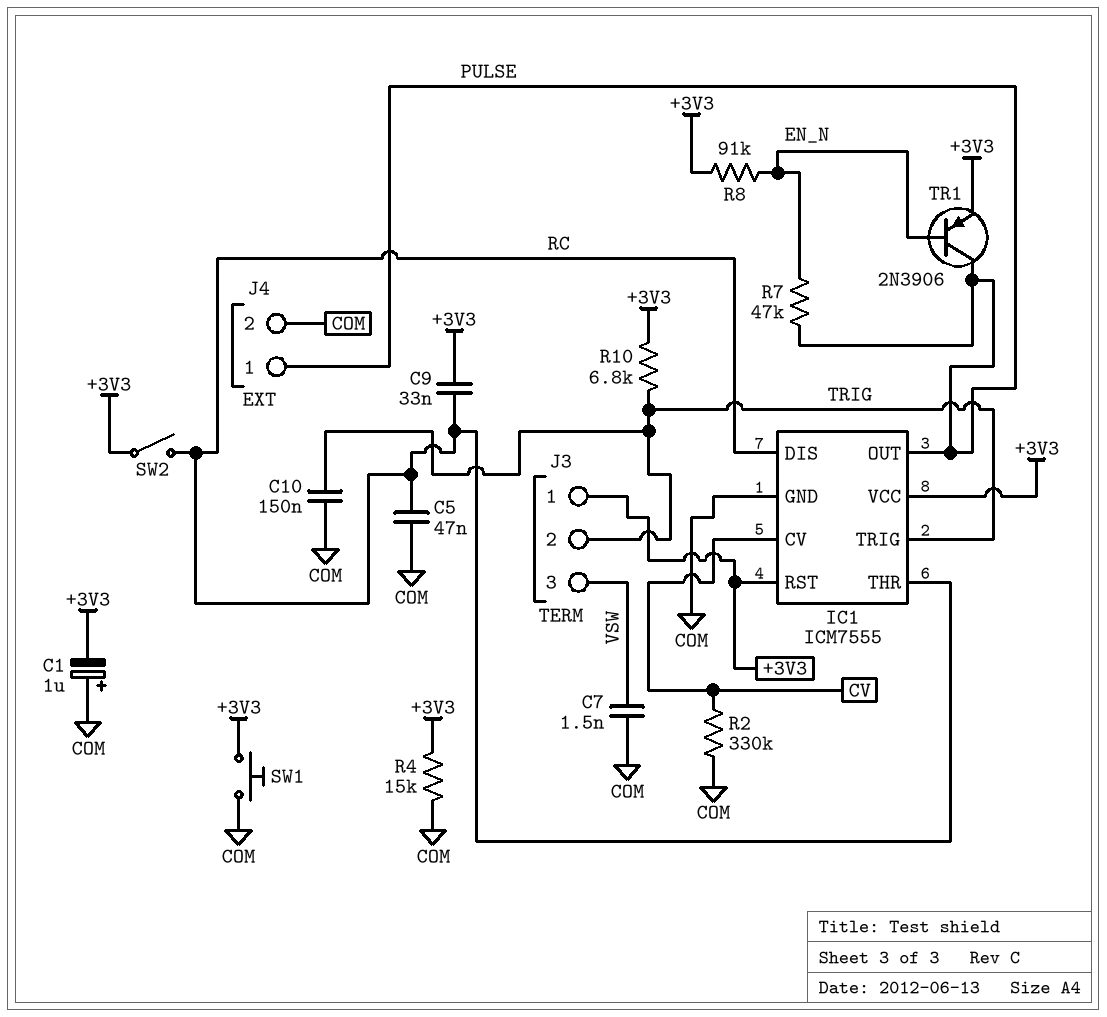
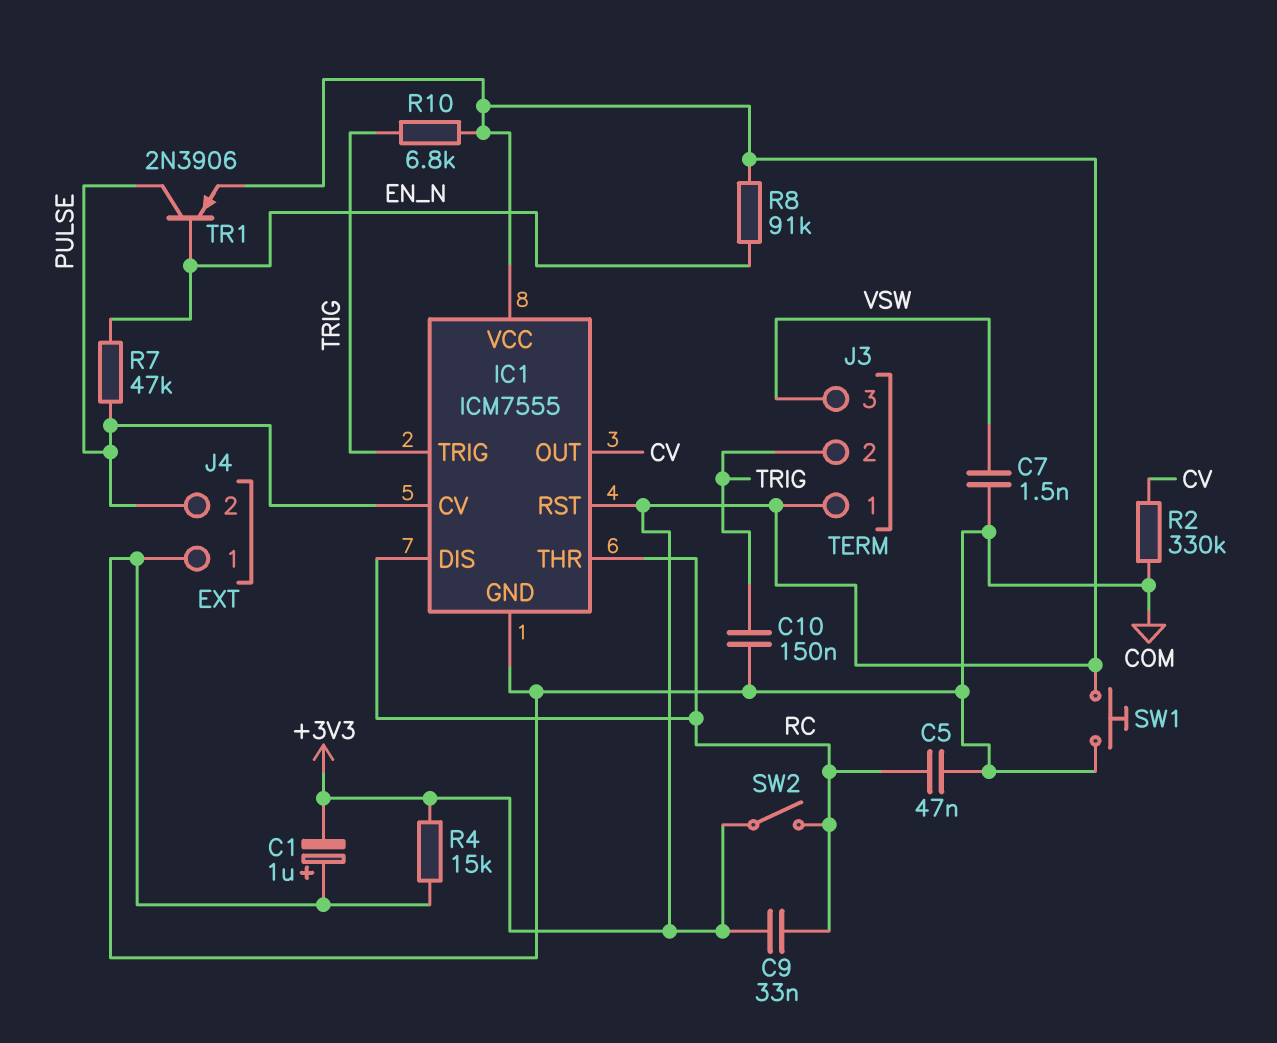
IC1 pin CV: CV -> PULSE
IC1 pin OUT: PULSE -> CV
J4 pin 1: PULSE -> COM
J4 pin 2: COM -> PULSE

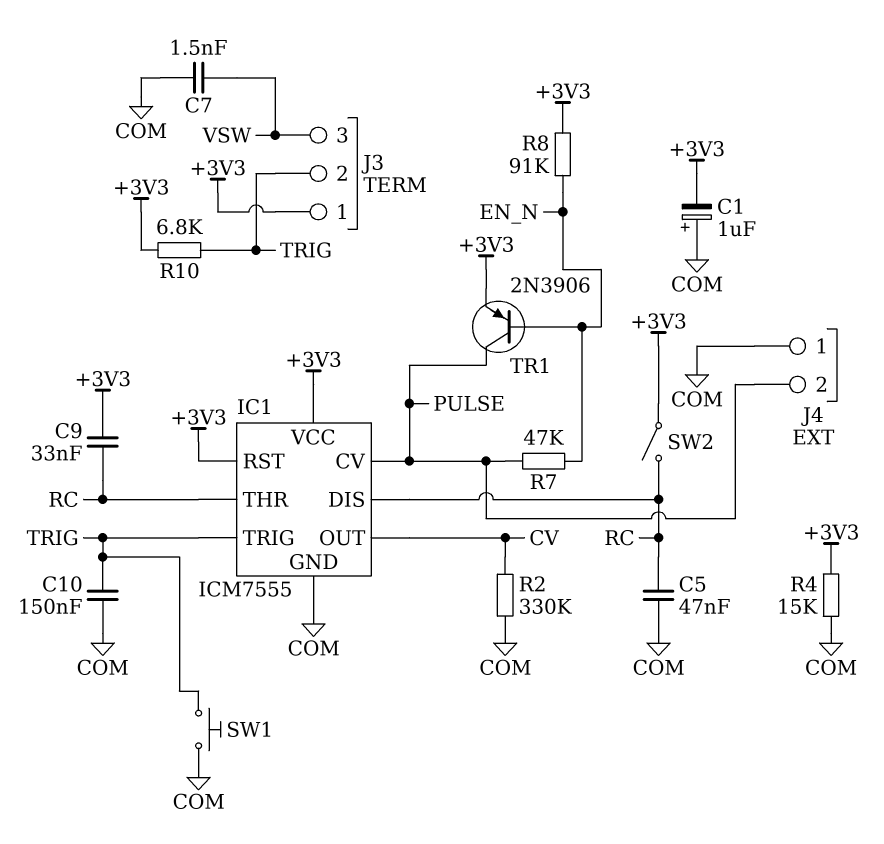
SW1: button (+3V3, COM) -> button (COM, TRIG)

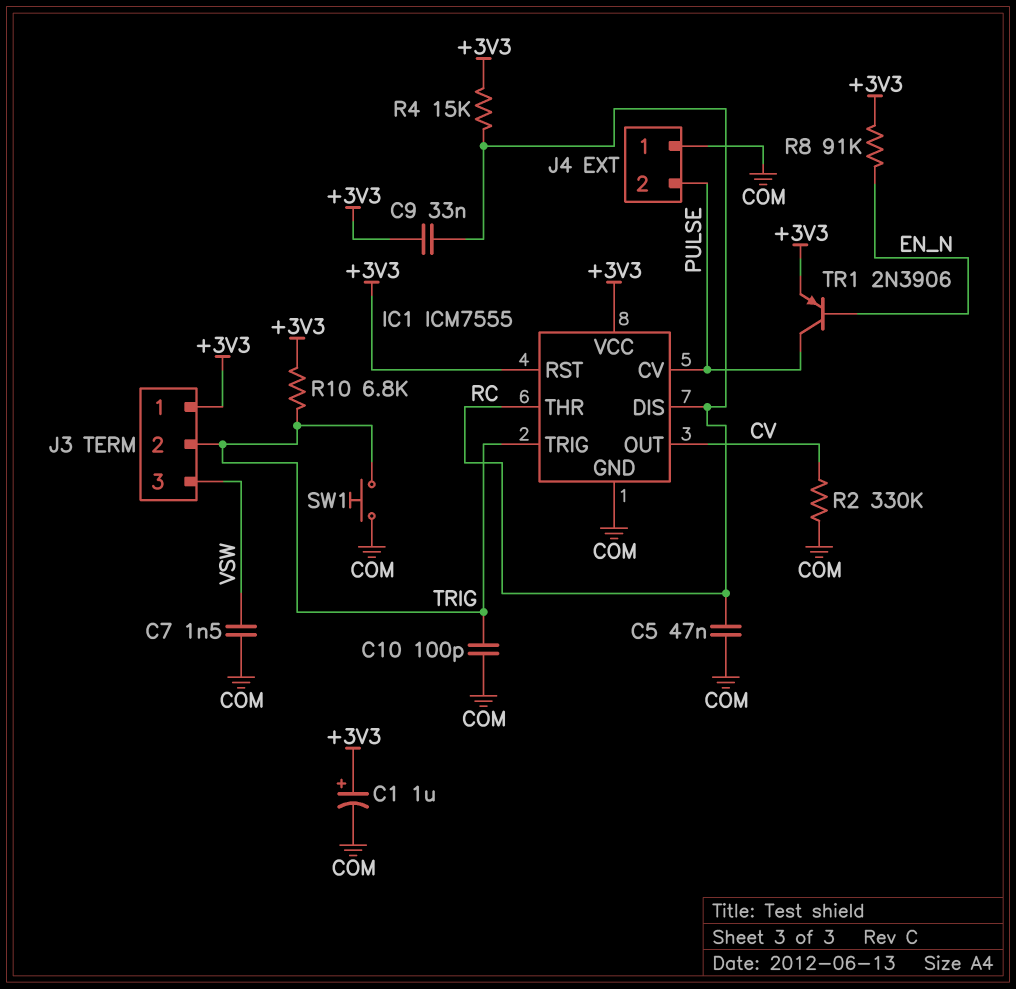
C1: 1uF (plus COM, minus +3V3) -> 1uF (plus +3V3, minus COM)
C10: 150nF (COM, TRIG) -> 100pF (COM, TRIG)
R4: 15k (+3V3, COM) -> 15k (+3V3, RC)
R7: 47k (EN_N, PULSE) -> none
SW2: switch (+3V3, RC) -> none

